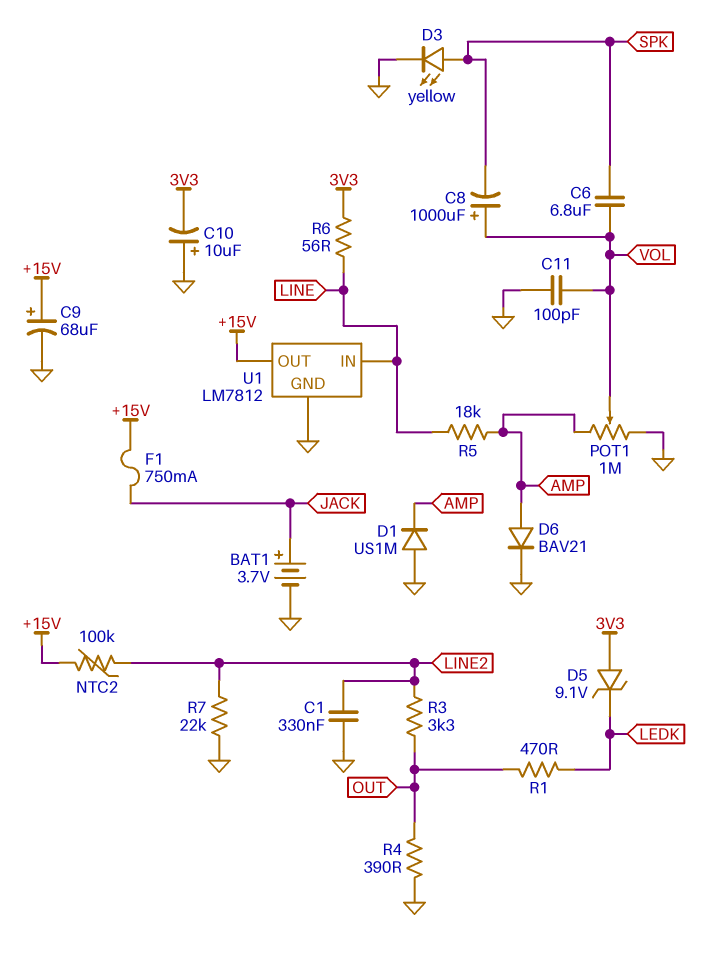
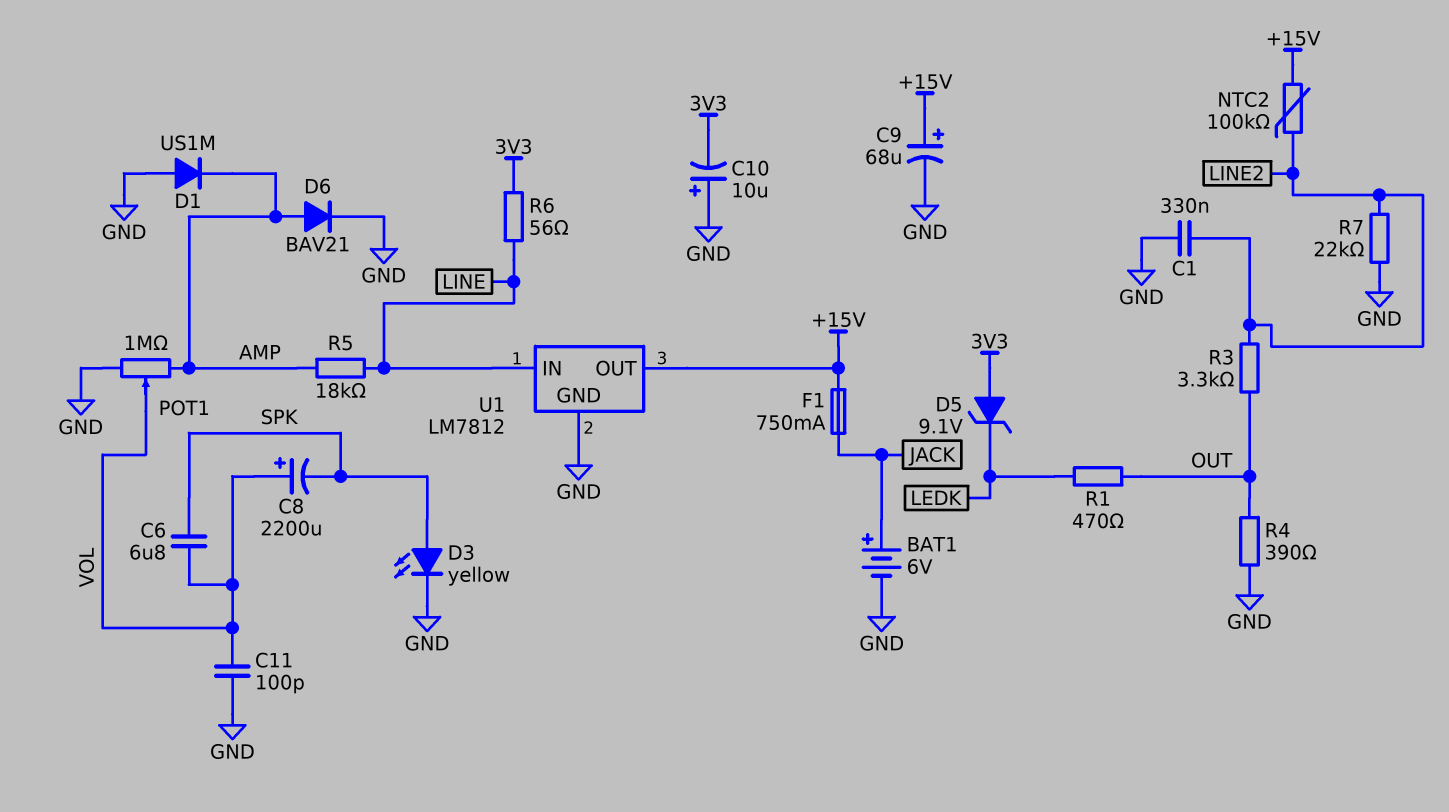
BAT1: 3.7V (plus JACK, minus GND) -> 6V (plus JACK, minus GND)
C8: 1000uF (plus VOL, minus SPK) -> 2200uF (plus VOL, minus SPK)

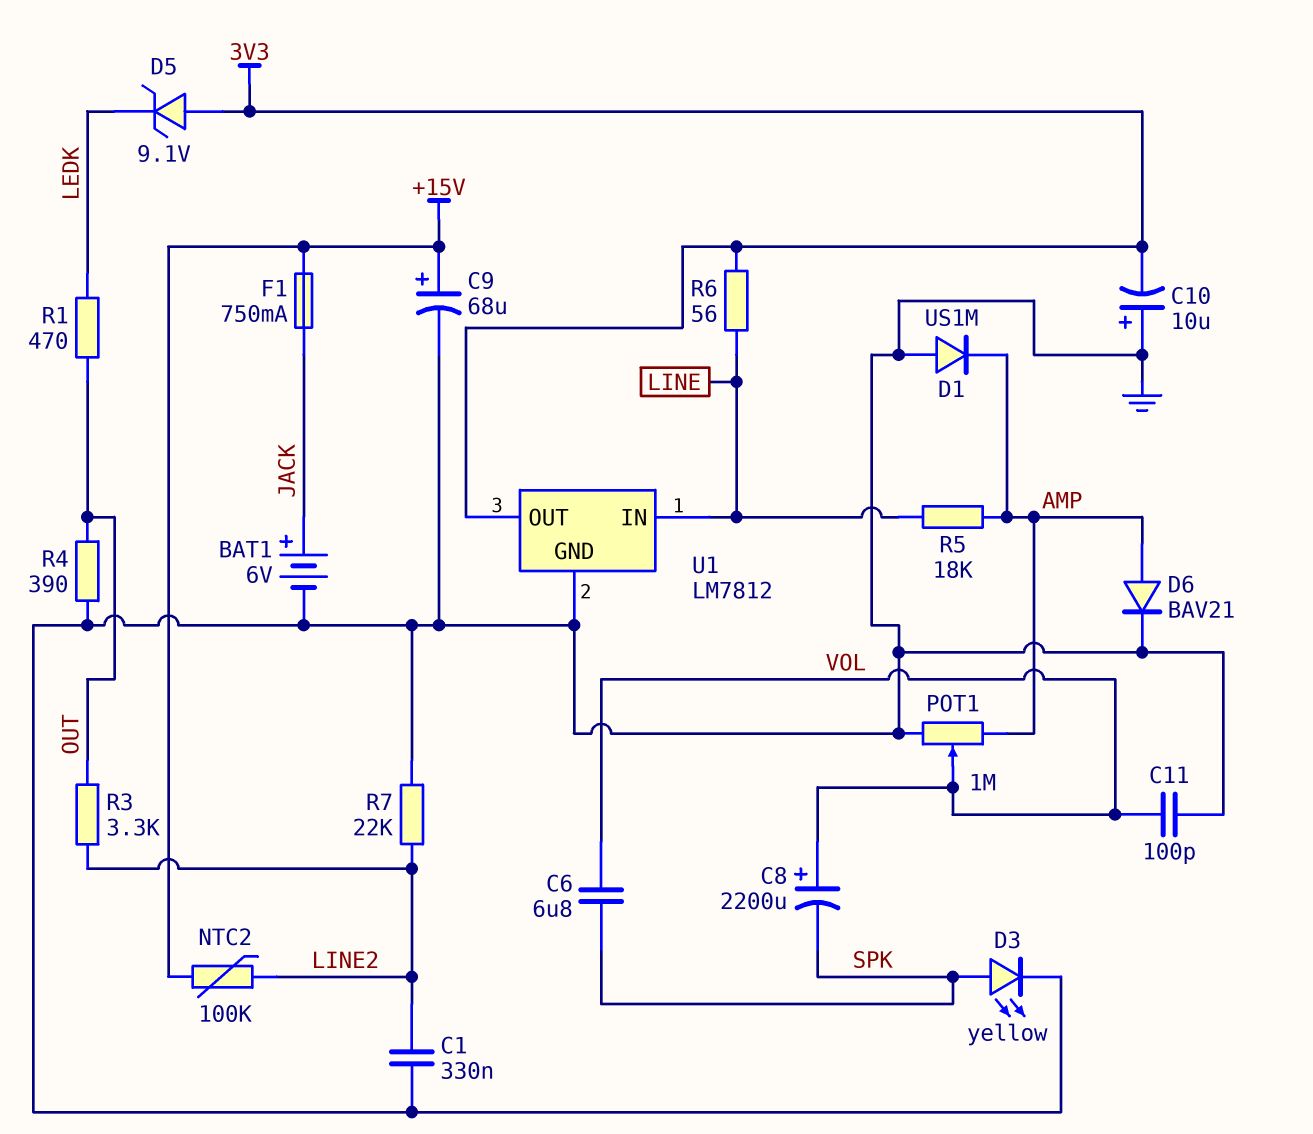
U1 pin OUT: +15V -> 3V3

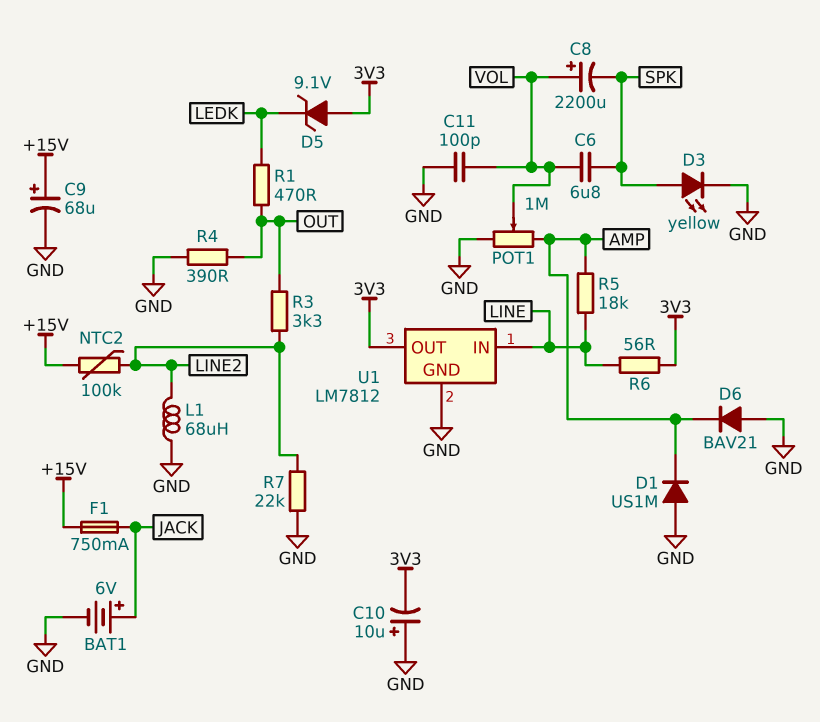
C1: 330nF (GND, LINE2) -> none
D6: diode BAV21 (A AMP, K GND) -> diode BAV21 (A GND, K AMP)
L1: none -> 68uH (GND, LINE2)

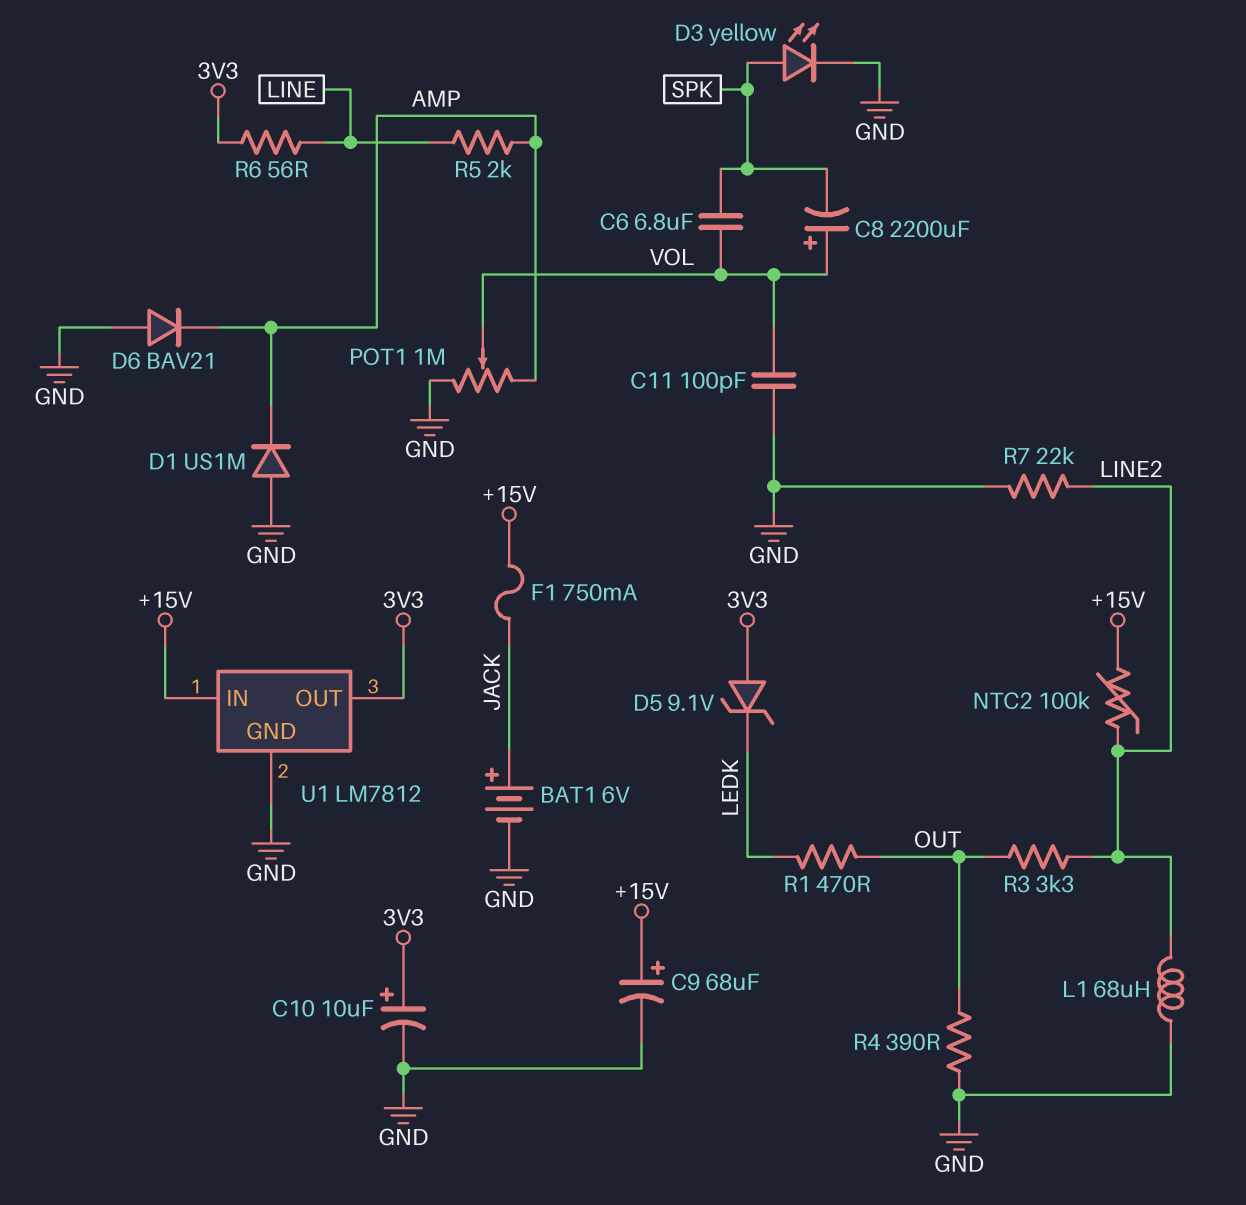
C10: 10uF (plus GND, minus 3V3) -> 10uF (plus 3V3, minus GND)
R5: 18k (AMP, LINE) -> 2k (AMP, LINE)
U1 pin IN: LINE -> +15V

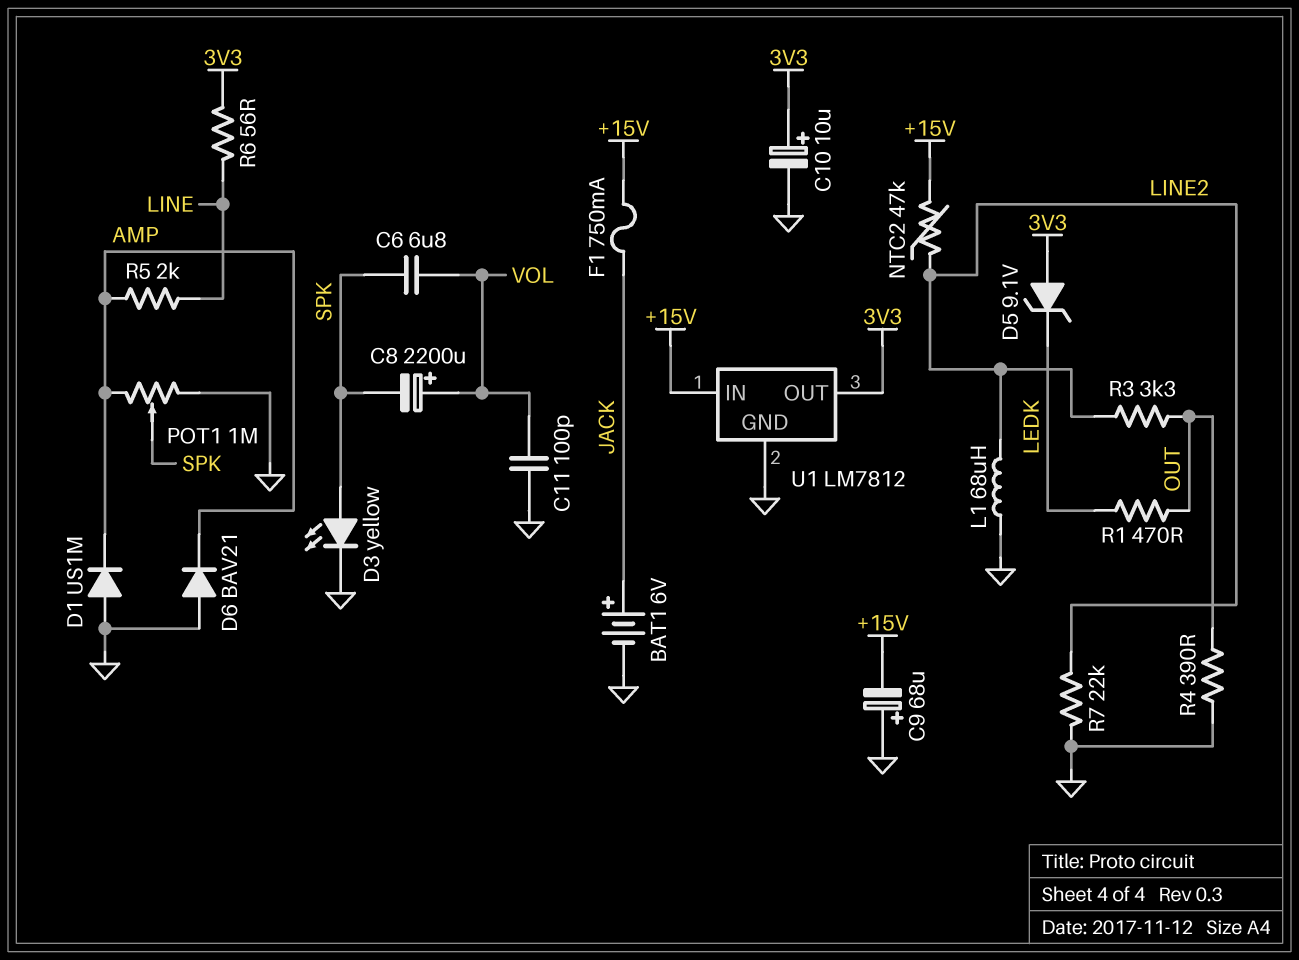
C9: 68uF (plus +15V, minus GND) -> 68uF (plus GND, minus +15V)
NTC2: 100k (+15V, LINE2) -> 47k (+15V, LINE2)
POT1: 1M (AMP, GND, wiper VOL) -> 1M (AMP, GND, wiper SPK)

